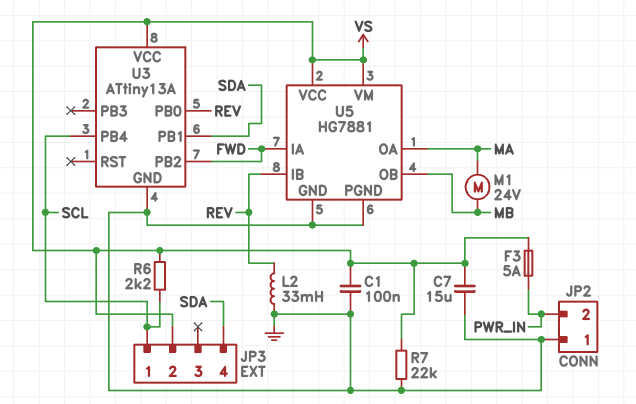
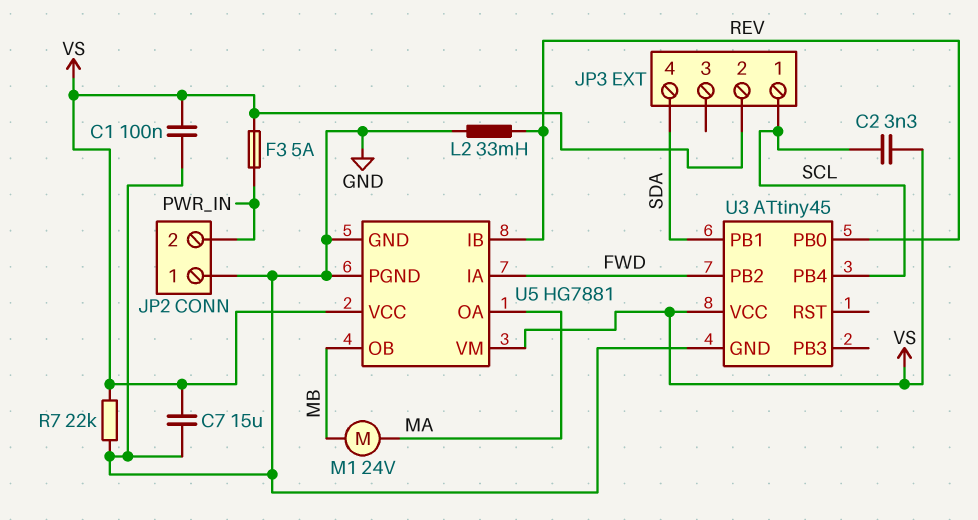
C2: none -> 3.3nF (SCL, VS)
R6: 2.2k (SCL, VS) -> none
U3: ATtiny13A -> ATtiny45

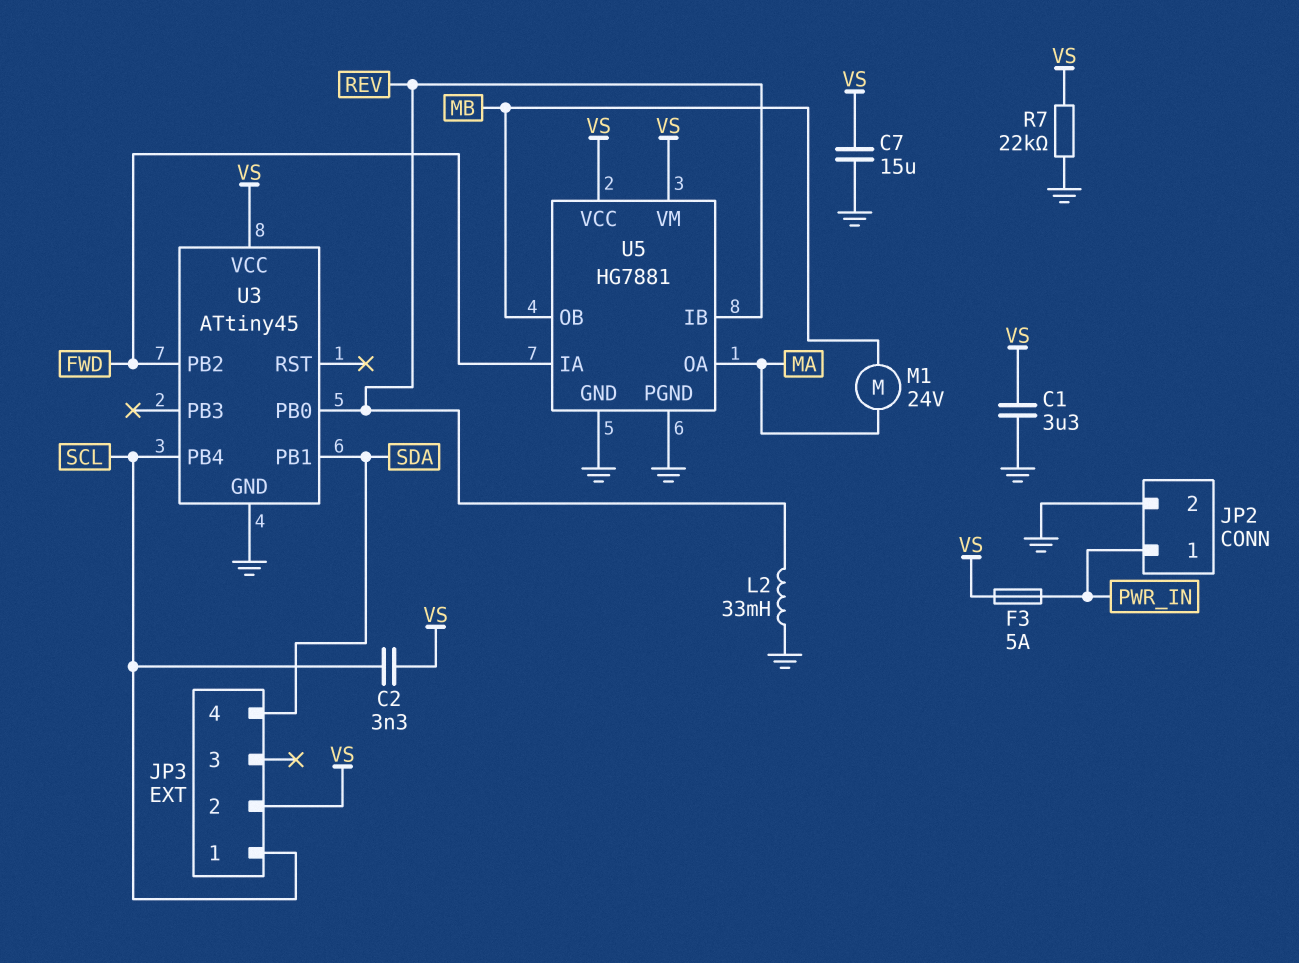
C1: 100nF (GND, VS) -> 3.3uF (GND, VS)
JP2 pin 1: GND -> PWR_IN
JP2 pin 2: PWR_IN -> GND

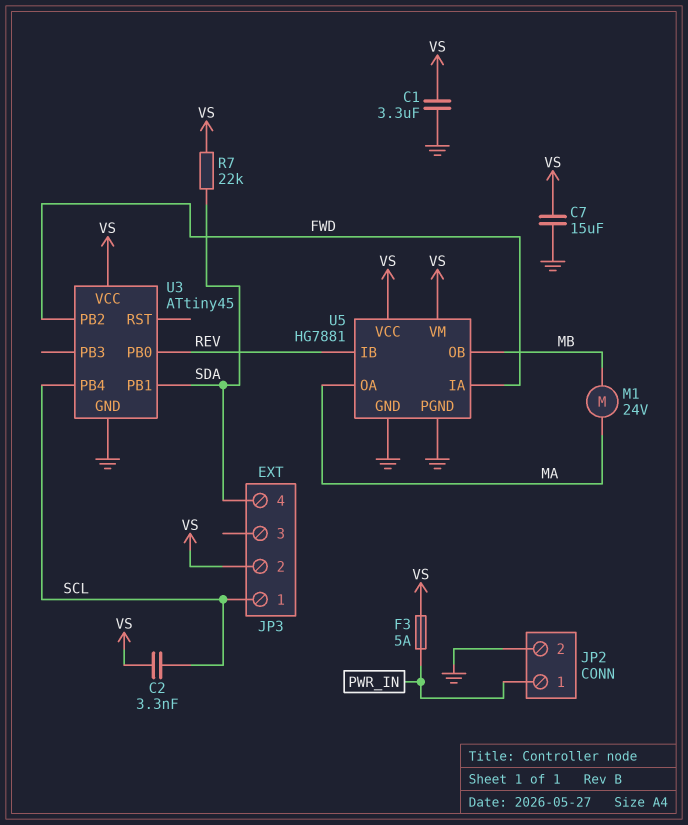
L2: 33mH (GND, REV) -> none
R7: 22k (GND, VS) -> 22k (SDA, VS)

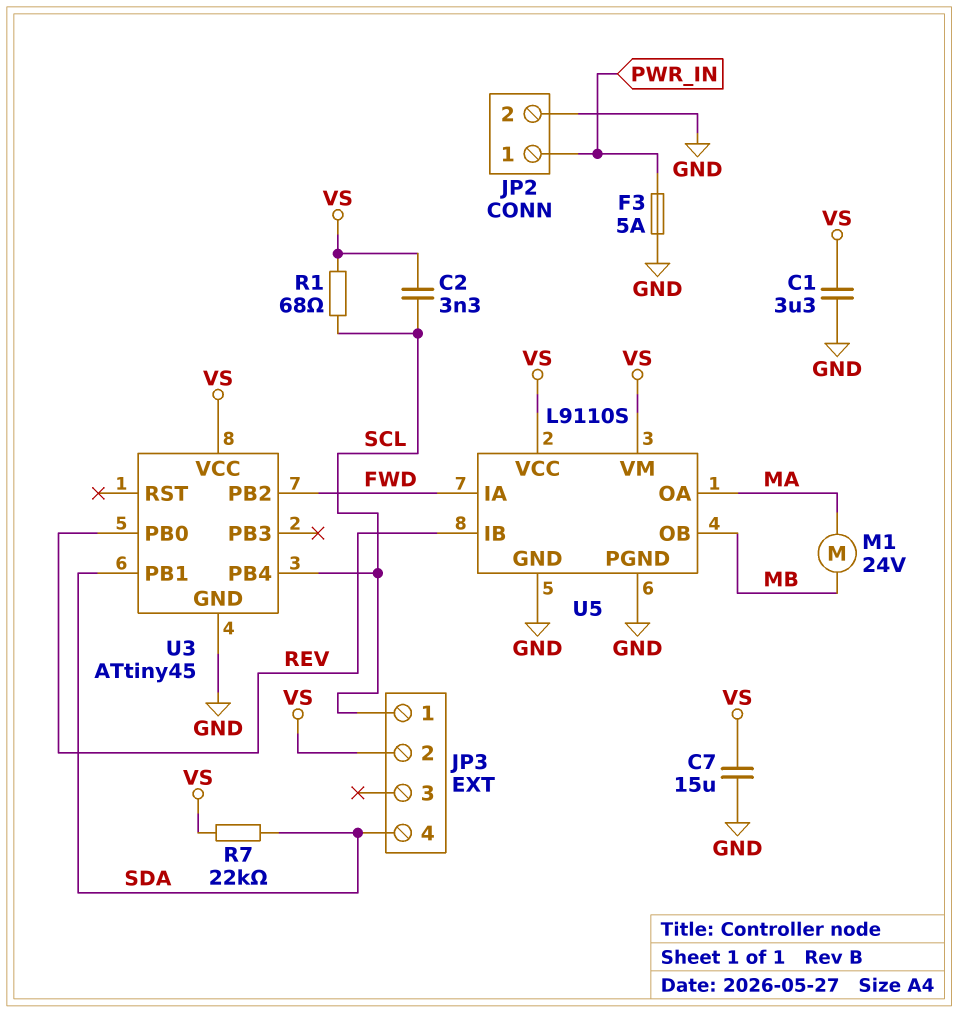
F3: 5A (PWR_IN, VS) -> 5A (GND, PWR_IN)
R1: none -> 68 (SCL, VS)
U5: HG7881 -> L9110S

